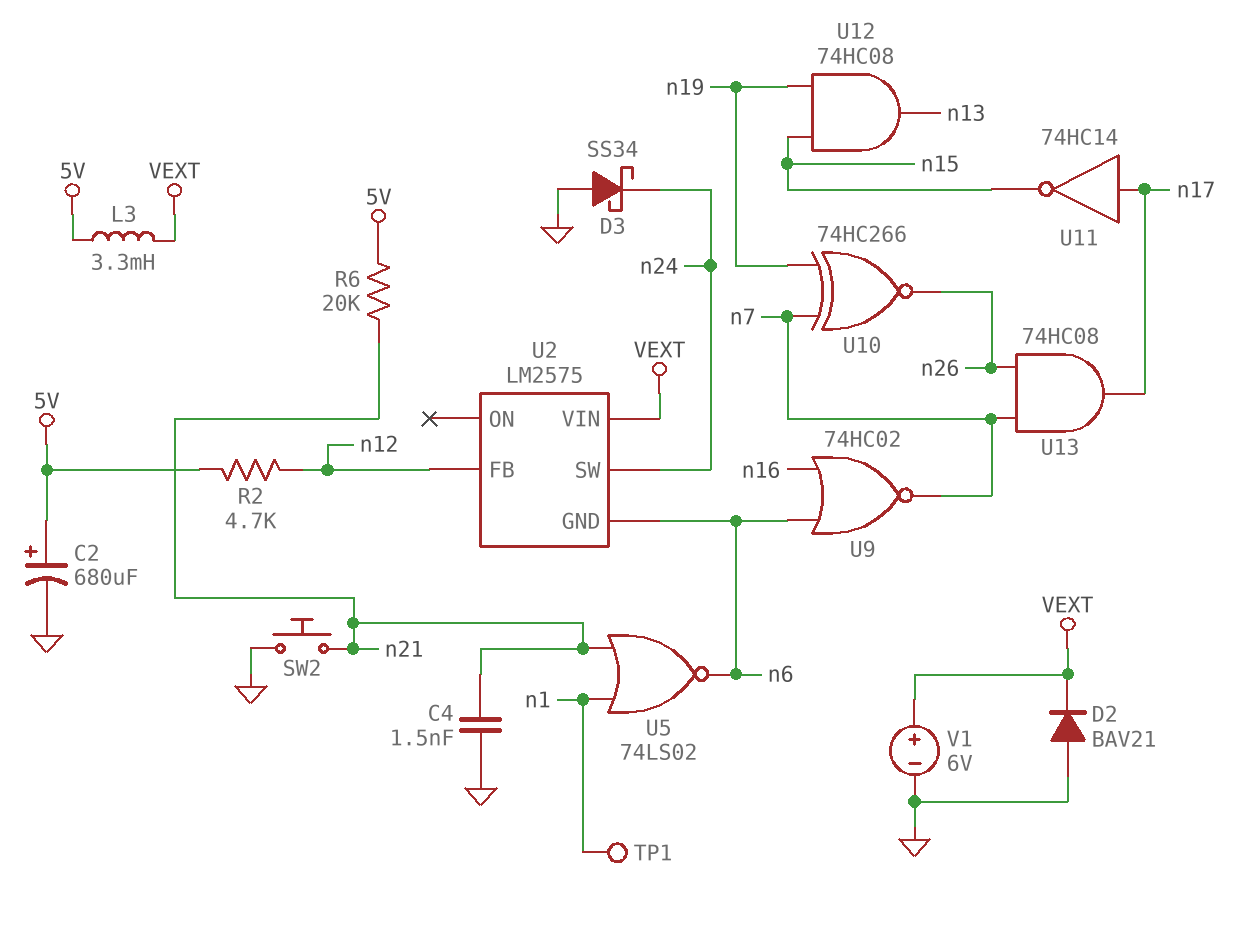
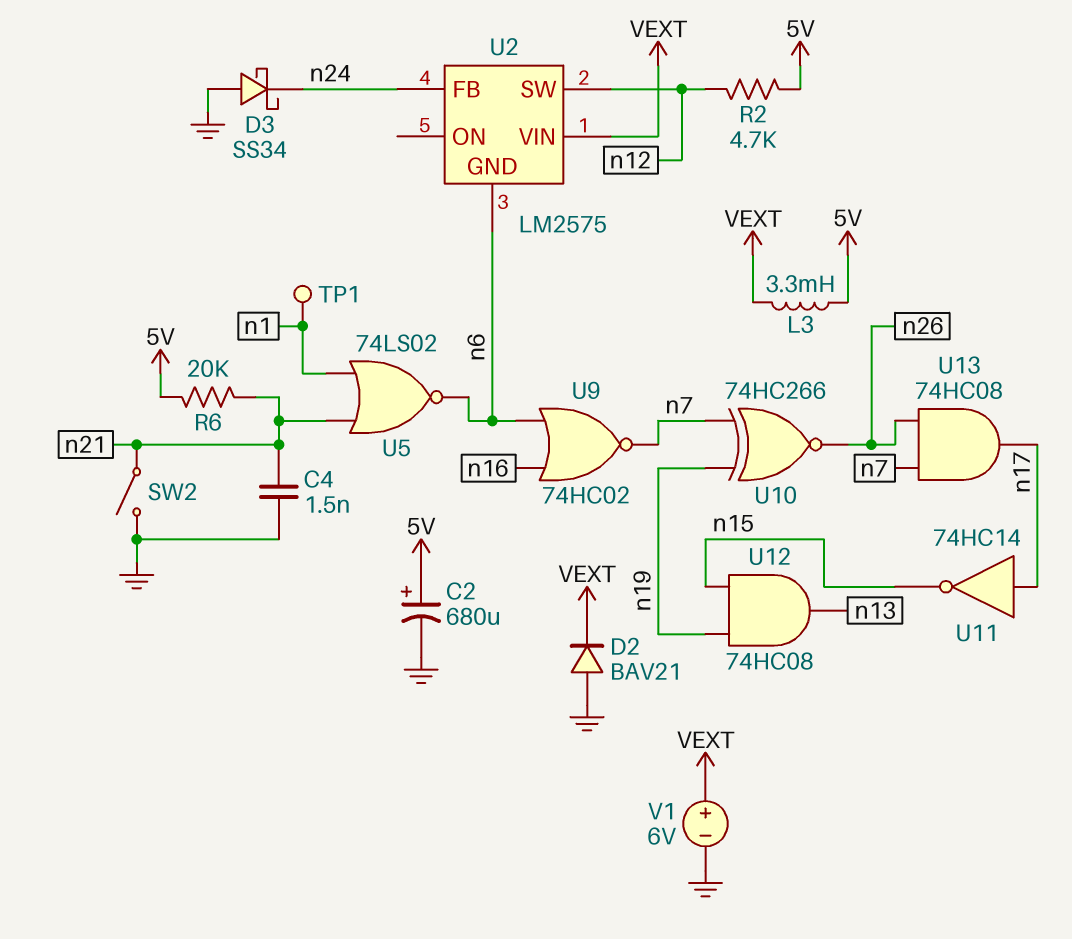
SW2: button (GND, n21) -> switch (GND, n21)
U2 pin FB: n12 -> n24
U2 pin SW: n24 -> n12

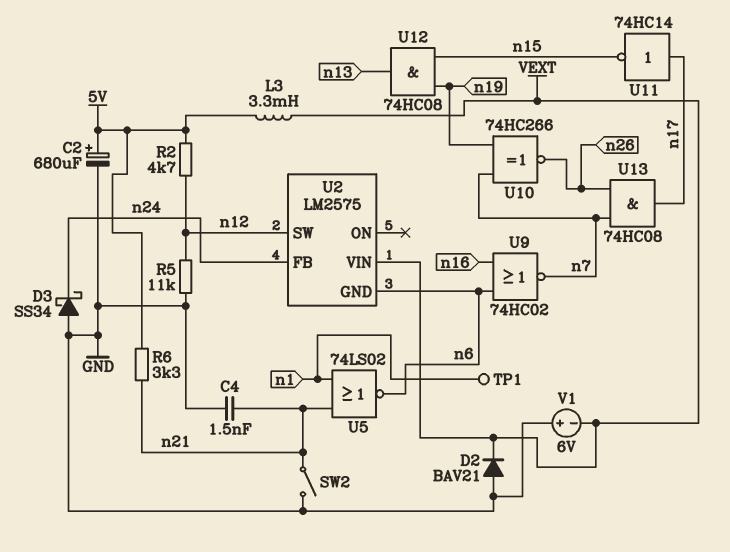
R5: none -> 11k (GND, n12)
R6: 20k (5V, n21) -> 3.3k (5V, n21)
V1: 6V (plus VEXT, minus GND) -> 6V (plus GND, minus VEXT)

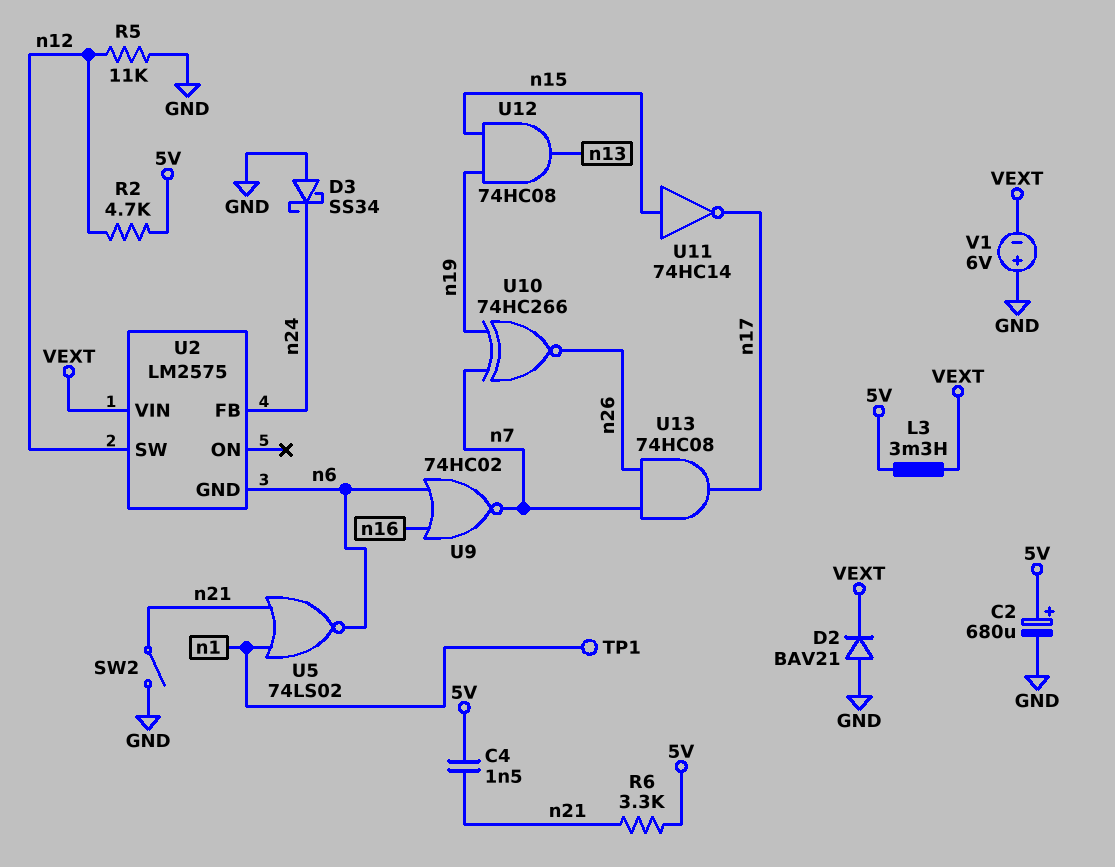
C4: 1.5nF (GND, n21) -> 1.5nF (5V, n21)
U11: NOT 74HC14 (in n17, out n15) -> NOT 74HC14 (in n15, out n17)

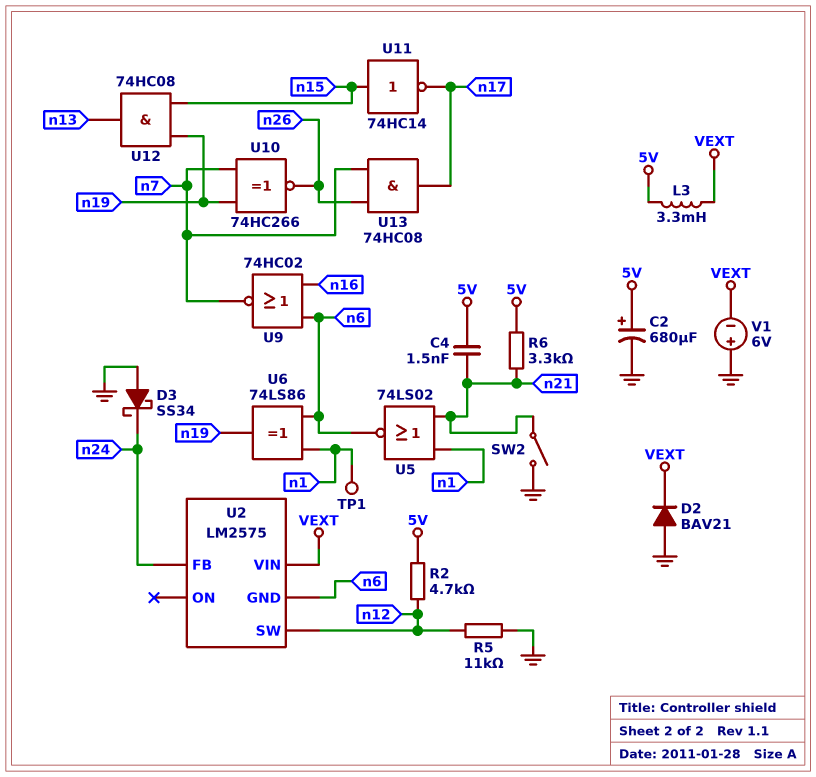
U6: none -> XOR 74LS86 (in n1, in n6, out n19)

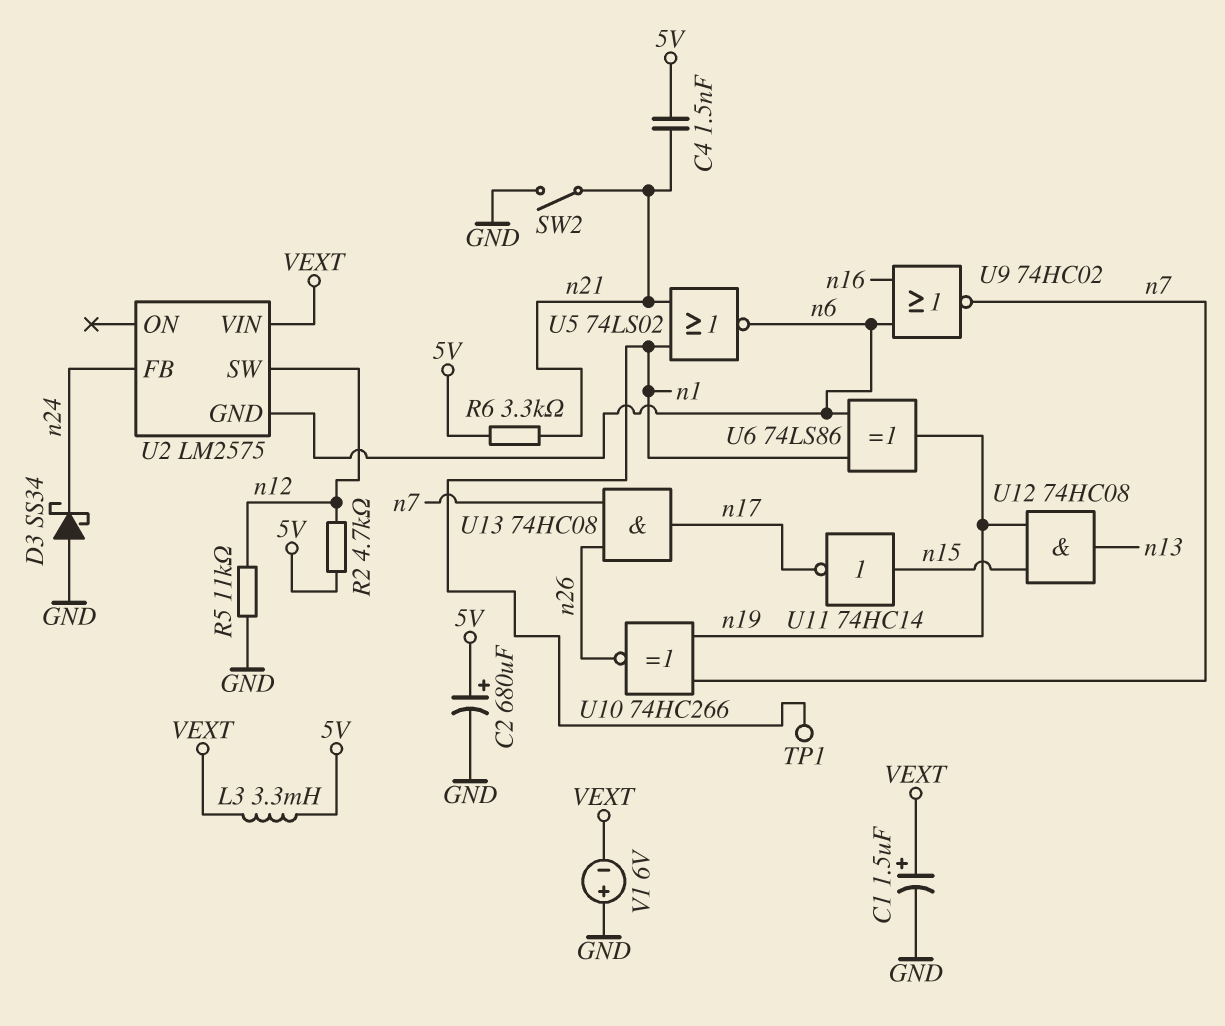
C1: none -> 1.5uF (plus VEXT, minus GND)
D2: diode BAV21 (A GND, K VEXT) -> none

